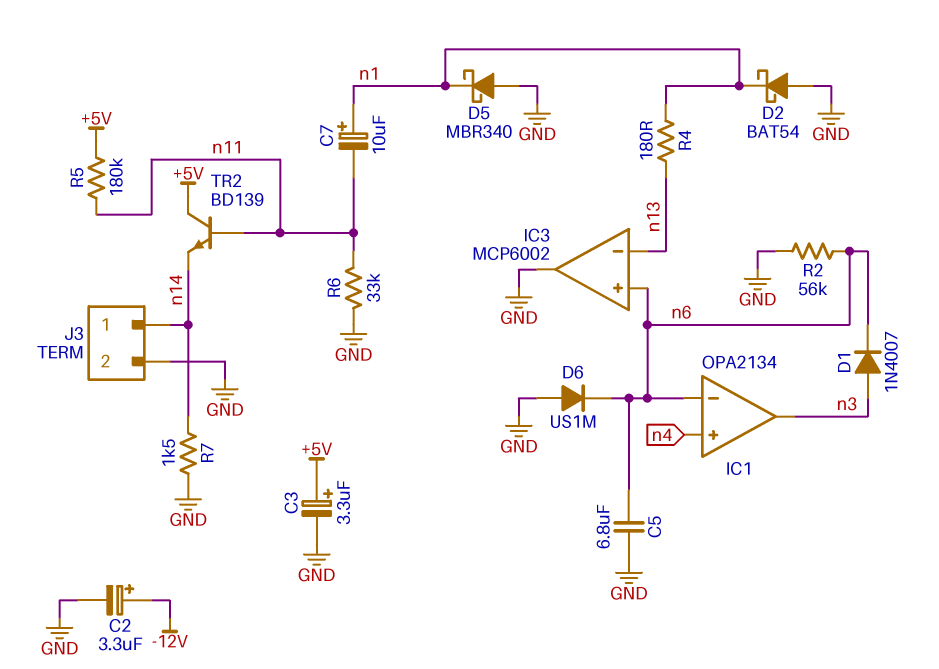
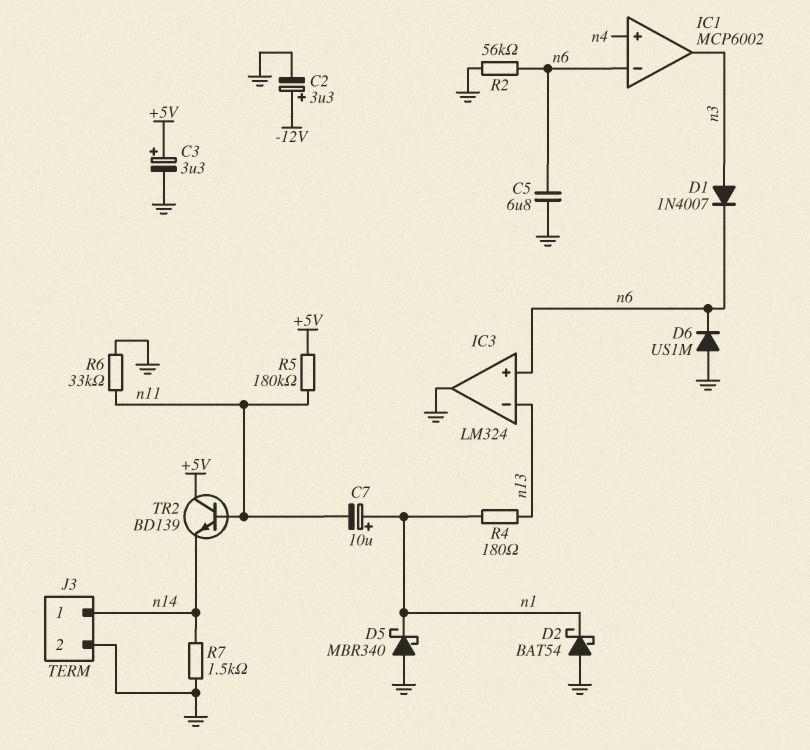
IC1: OPA2134 -> MCP6002
IC3: MCP6002 -> LM324

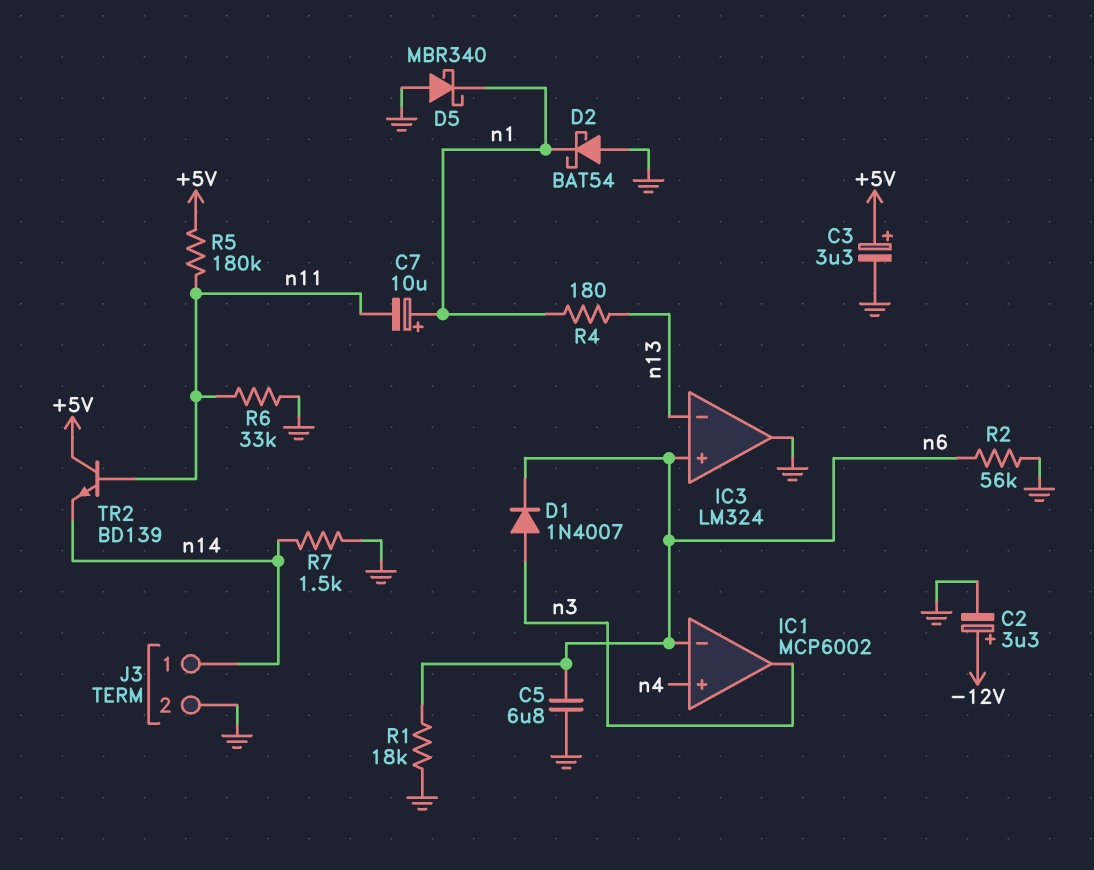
D6: diode US1M (A GND, K n6) -> none
R1: none -> 18k (GND, n6)

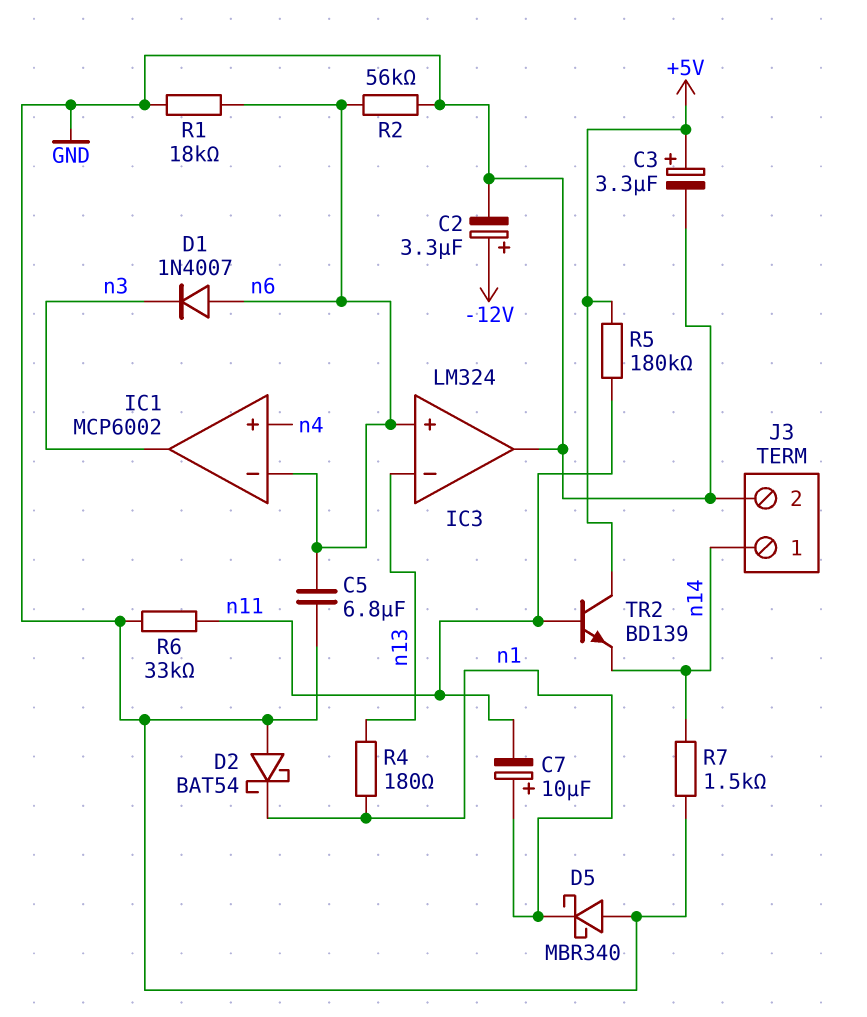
D1: diode 1N4007 (A n3, K n6) -> diode 1N4007 (A n6, K n3)

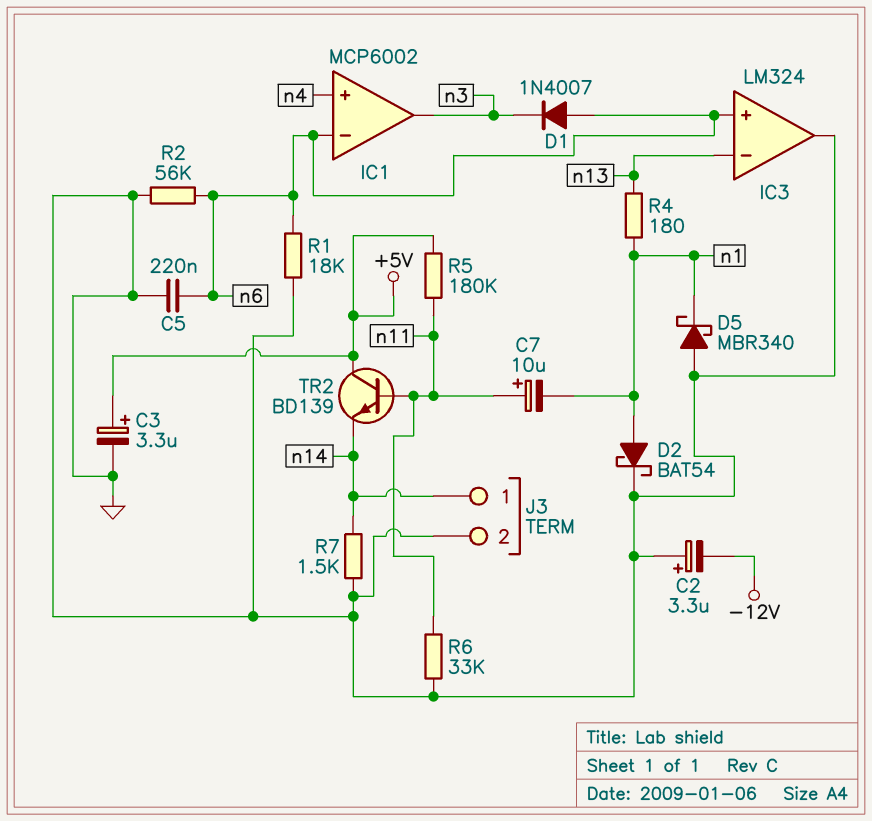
C2: 3.3uF (plus -12V, minus GND) -> 3.3uF (plus GND, minus -12V)
C5: 6.8uF (GND, n6) -> 220nF (GND, n6)
C7: 10uF (plus n1, minus n11) -> 10uF (plus n11, minus n1)
D2: schottky BAT54 (A GND, K n1) -> schottky BAT54 (A n1, K GND)

